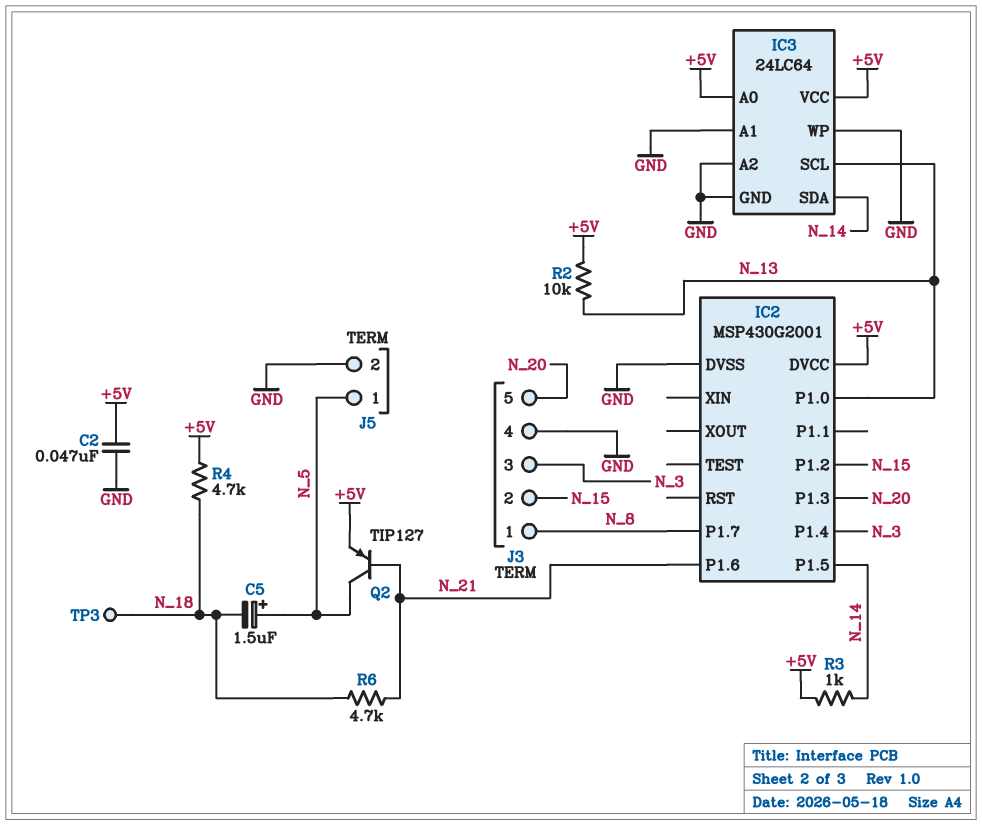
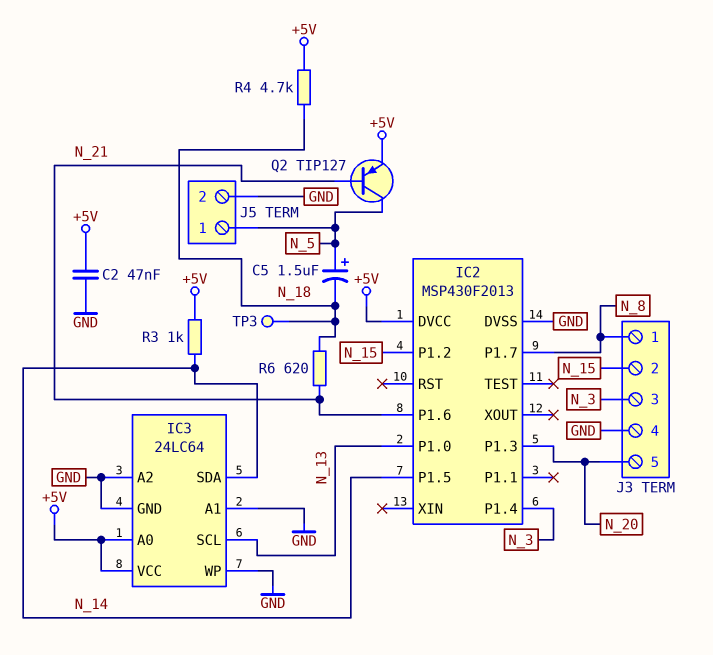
IC2: MSP430G2001 -> MSP430F2013
R2: 10k (+5V, N_13) -> none
R6: 4.7k (N_18, N_21) -> 620 (N_18, N_21)

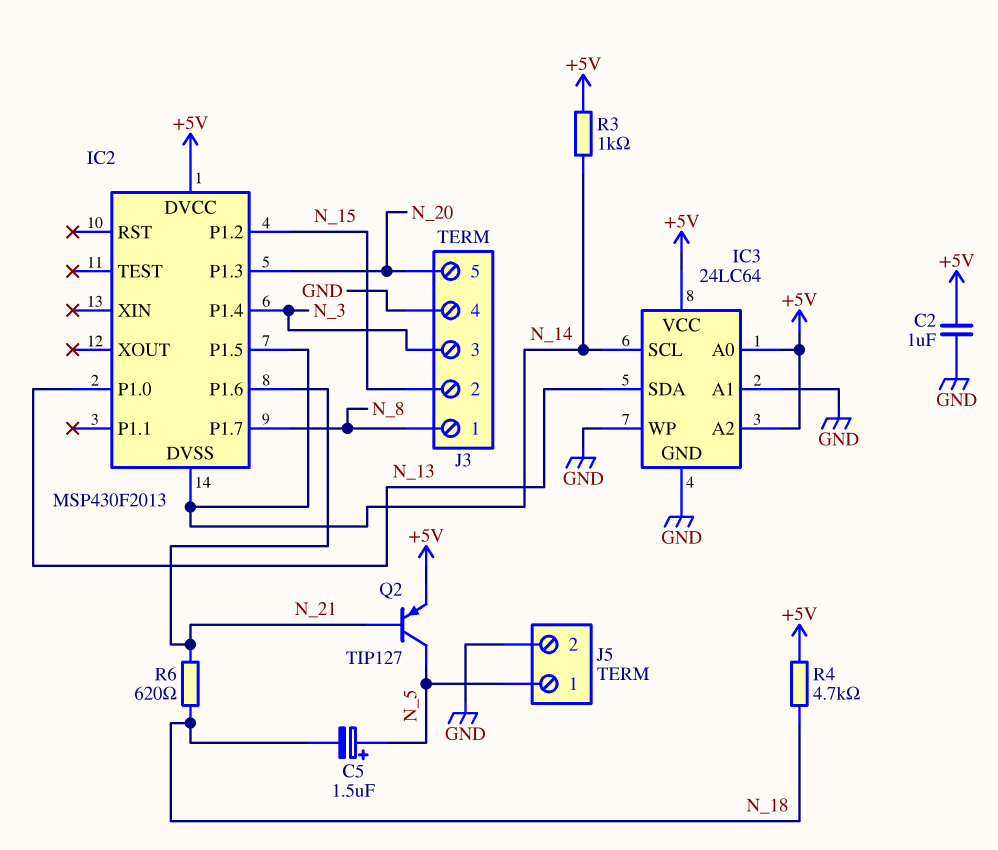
C2: 47nF (+5V, GND) -> 1uF (+5V, GND)
IC2 pin DVSS: GND -> N_14
IC3 pin A2: GND -> +5V
IC3 pin SCL: N_13 -> N_14
IC3 pin SDA: N_14 -> N_13
TP3: test point (N_18) -> none

